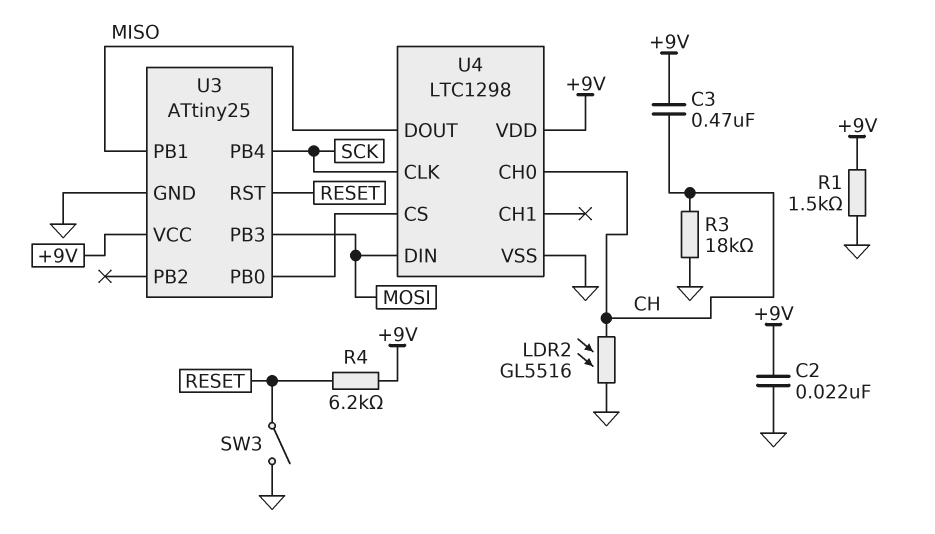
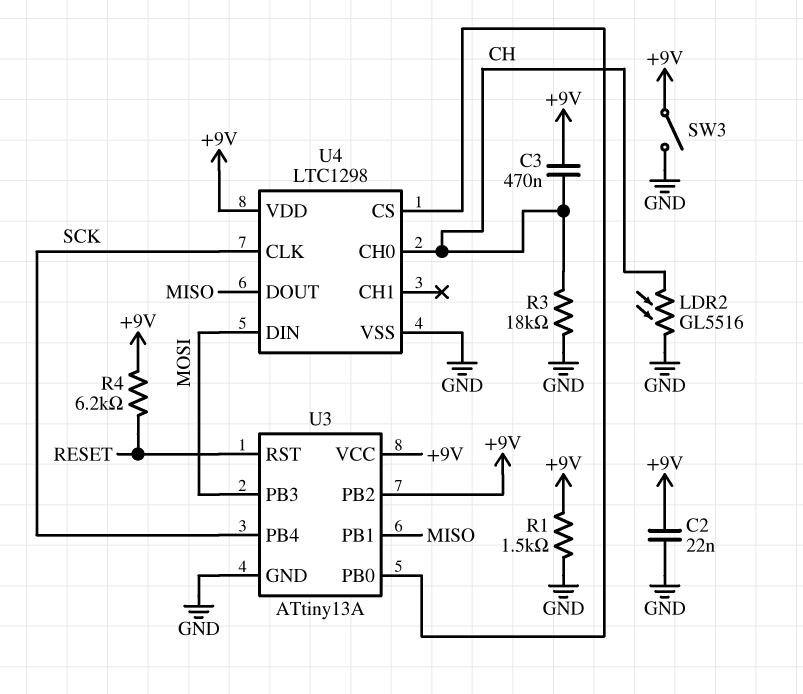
SW3: switch (GND, RESET) -> switch (+9V, GND)
U3: ATtiny25 -> ATtiny13A
U3 pin PB2: none -> +9V

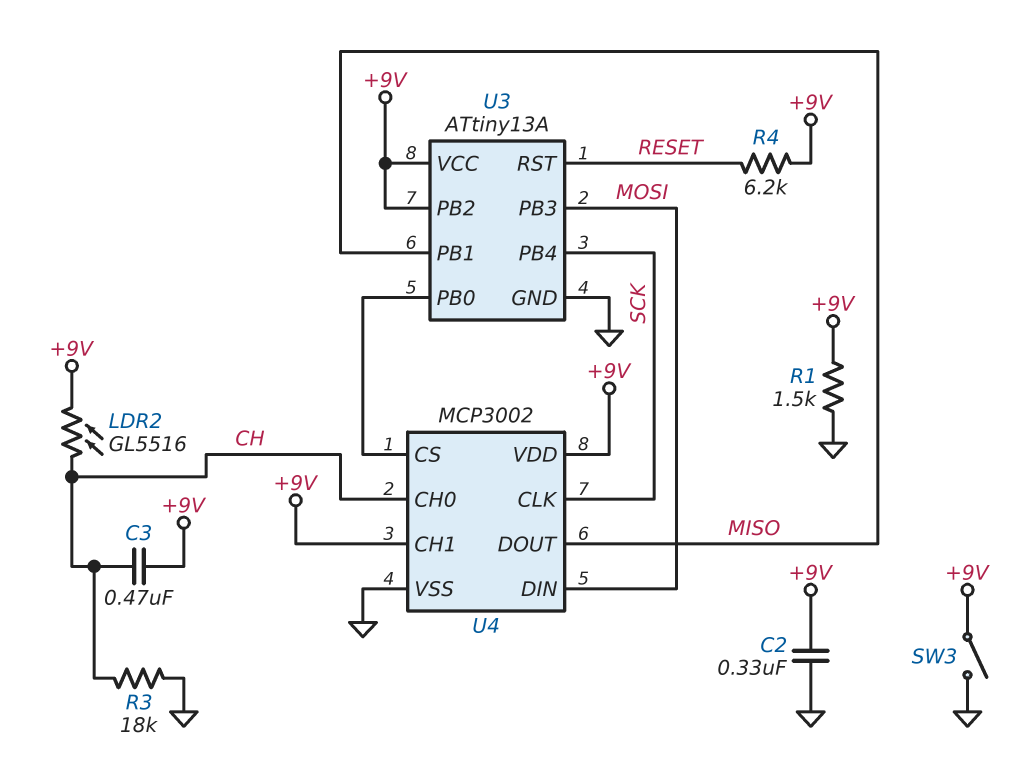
C2: 22nF (+9V, GND) -> 330nF (+9V, GND)
LDR2: GL5516 (CH, GND) -> GL5516 (+9V, CH)
U4: LTC1298 -> MCP3002
U4 pin CH1: none -> +9V

